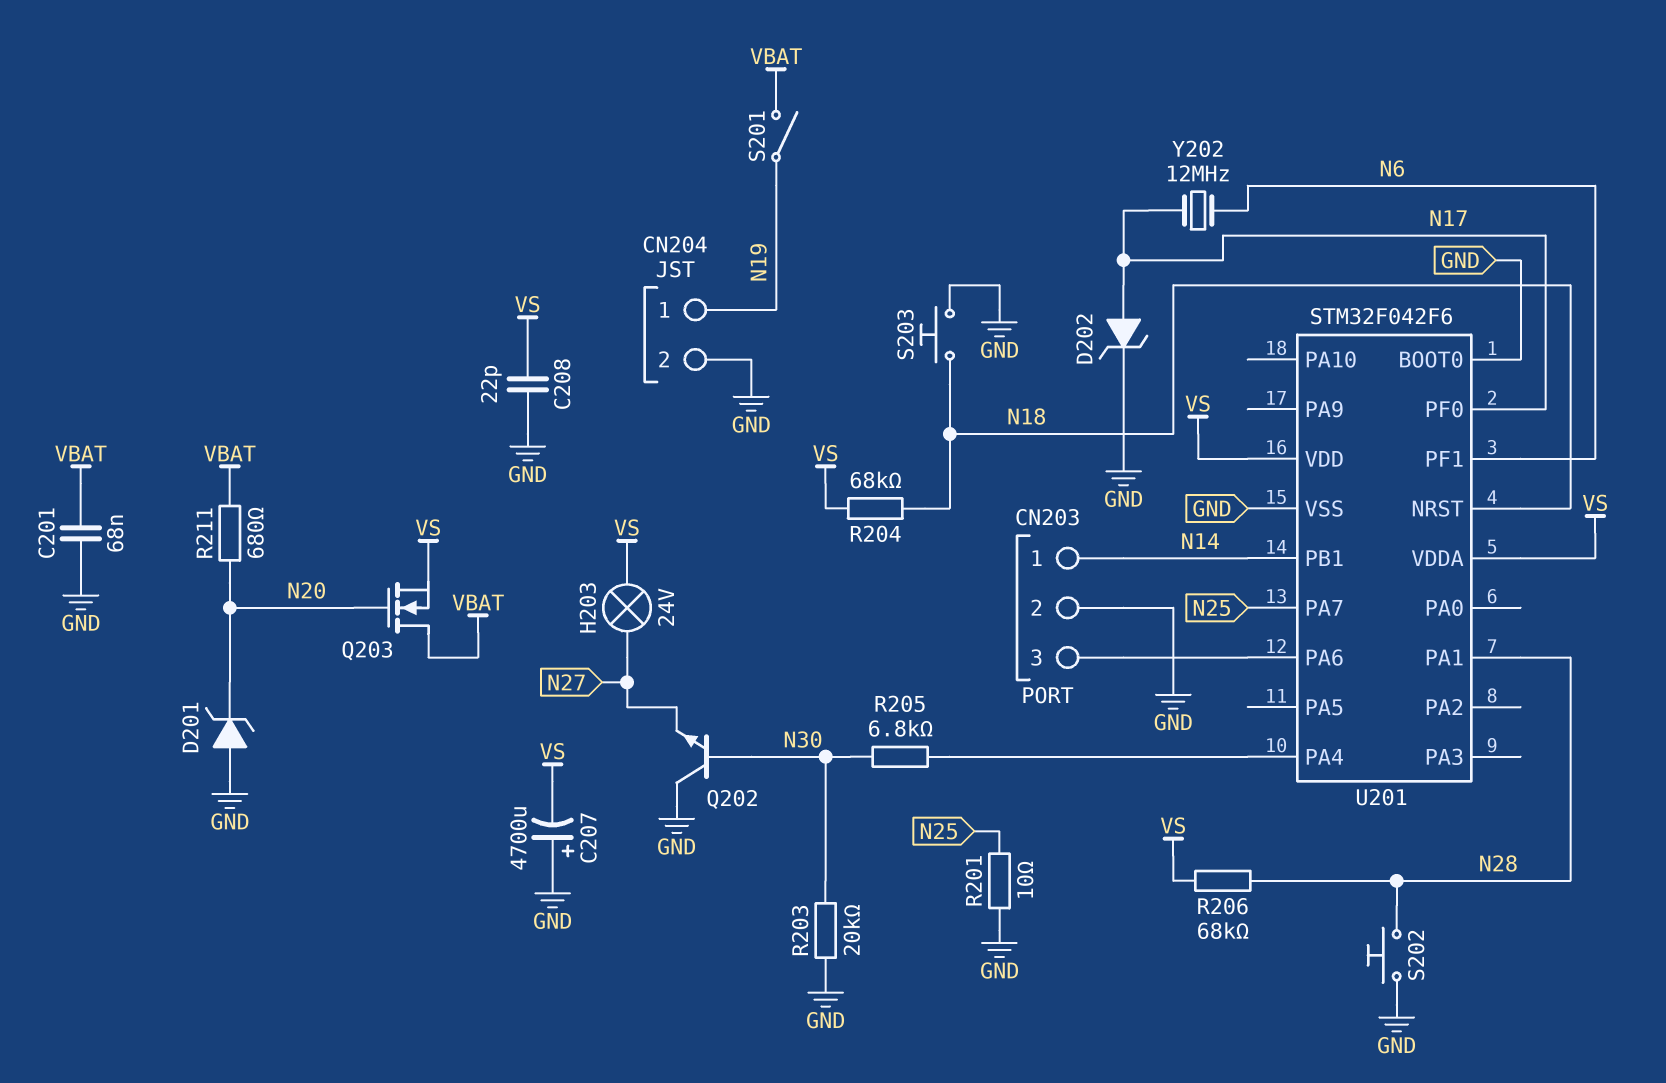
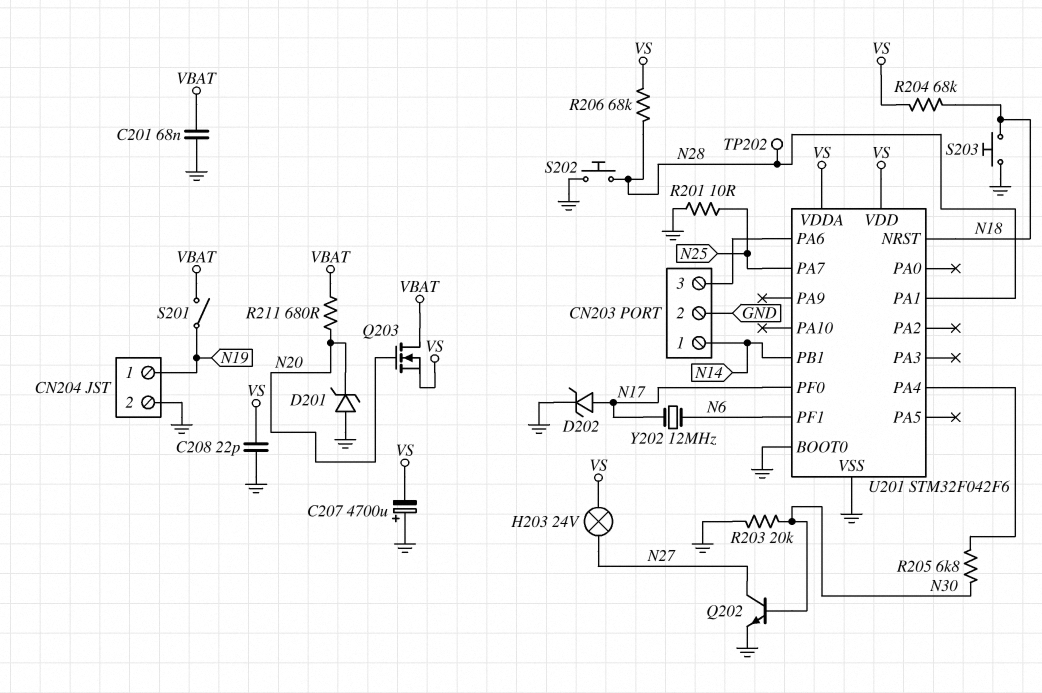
Q202: NPN (B N30, C GND, E N27) -> NPN (B N30, C N27, E GND)
TP202: none -> test point (N28)

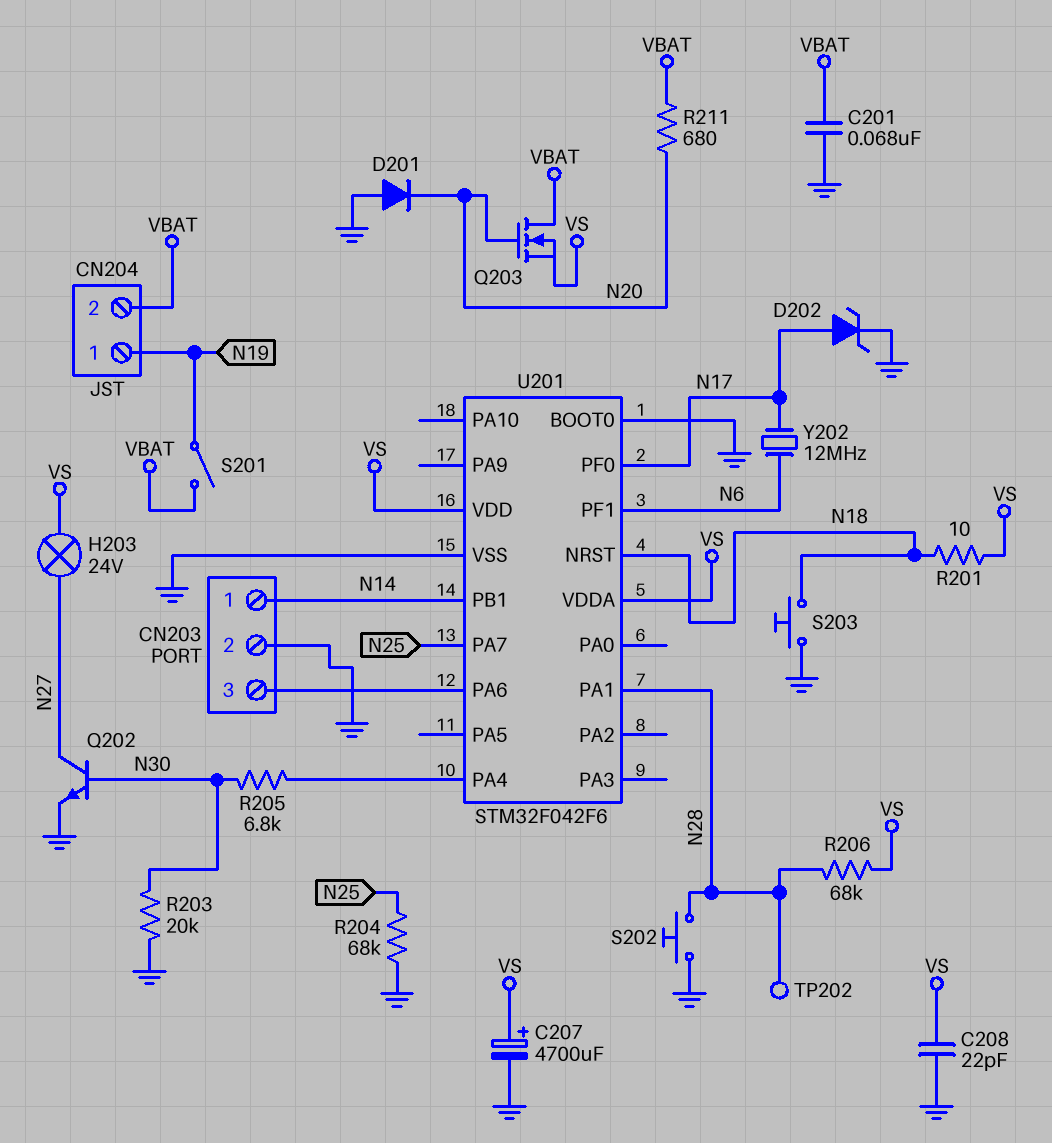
C207: 4700uF (plus GND, minus VS) -> 4700uF (plus VS, minus GND)
CN204 pin 2: GND -> VBAT
D201: zener (A GND, K N20) -> diode (A GND, K N20)
R201: 10 (GND, N25) -> 10 (N18, VS)
R204: 68k (N18, VS) -> 68k (GND, N25)

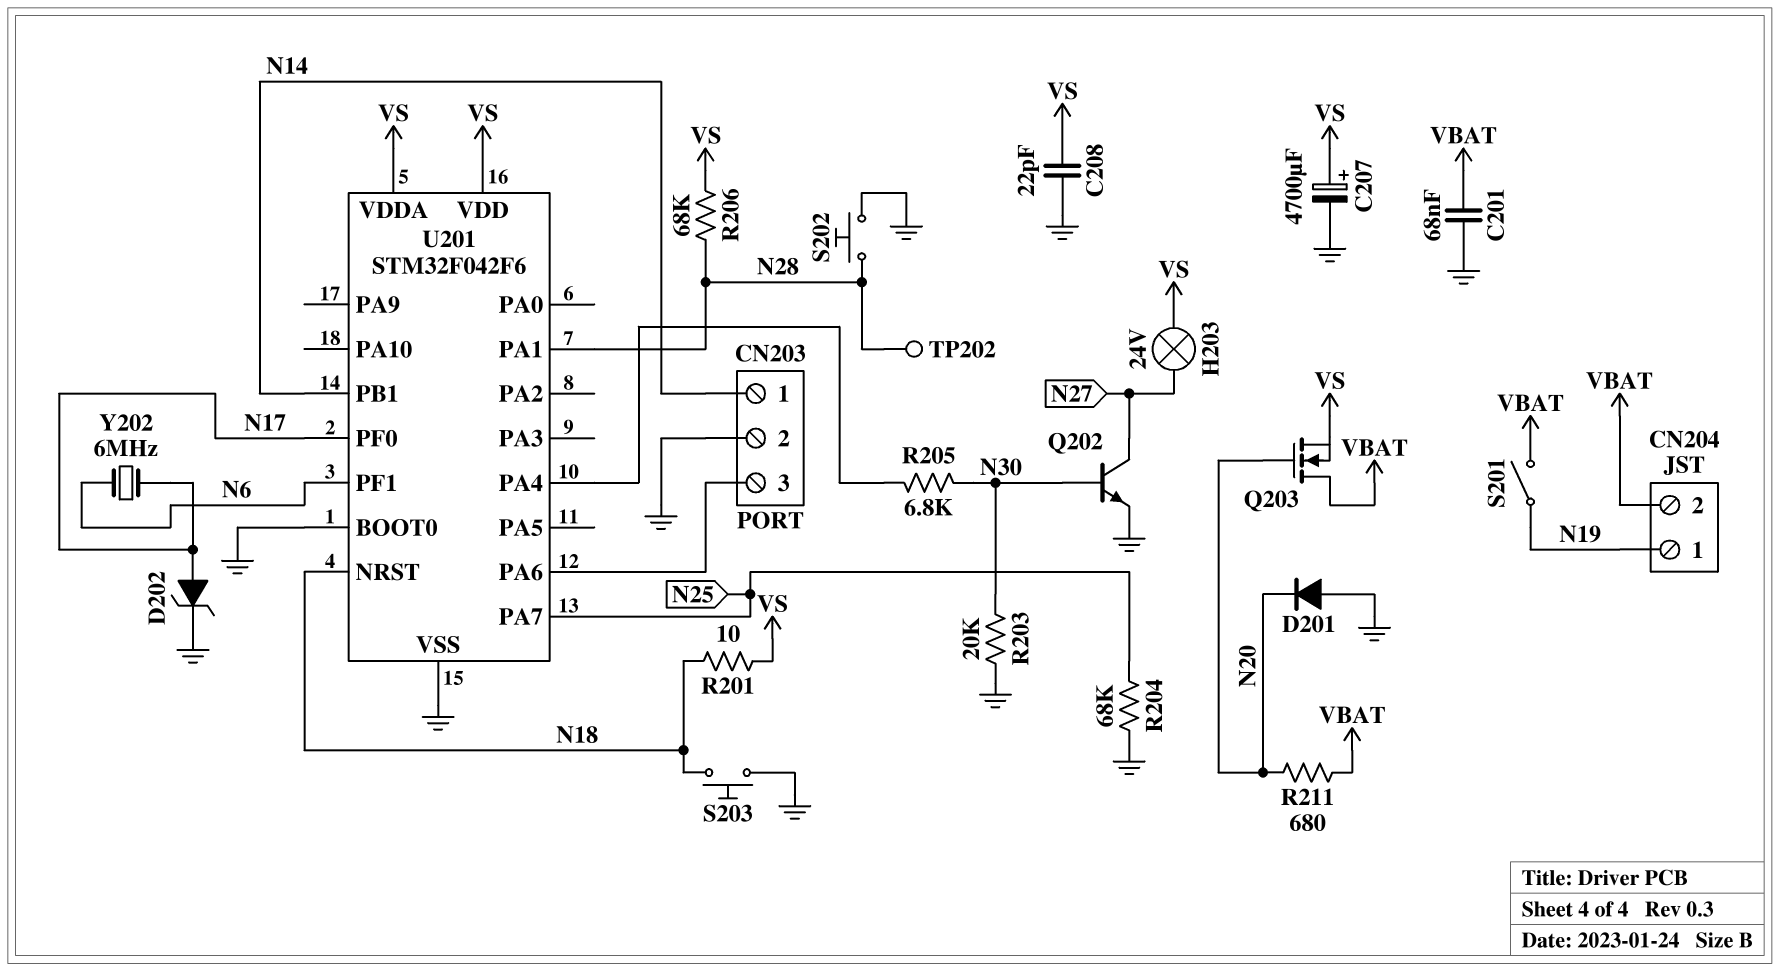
Y202: 12MHz (N6, N17) -> 6MHz (N6, N17)

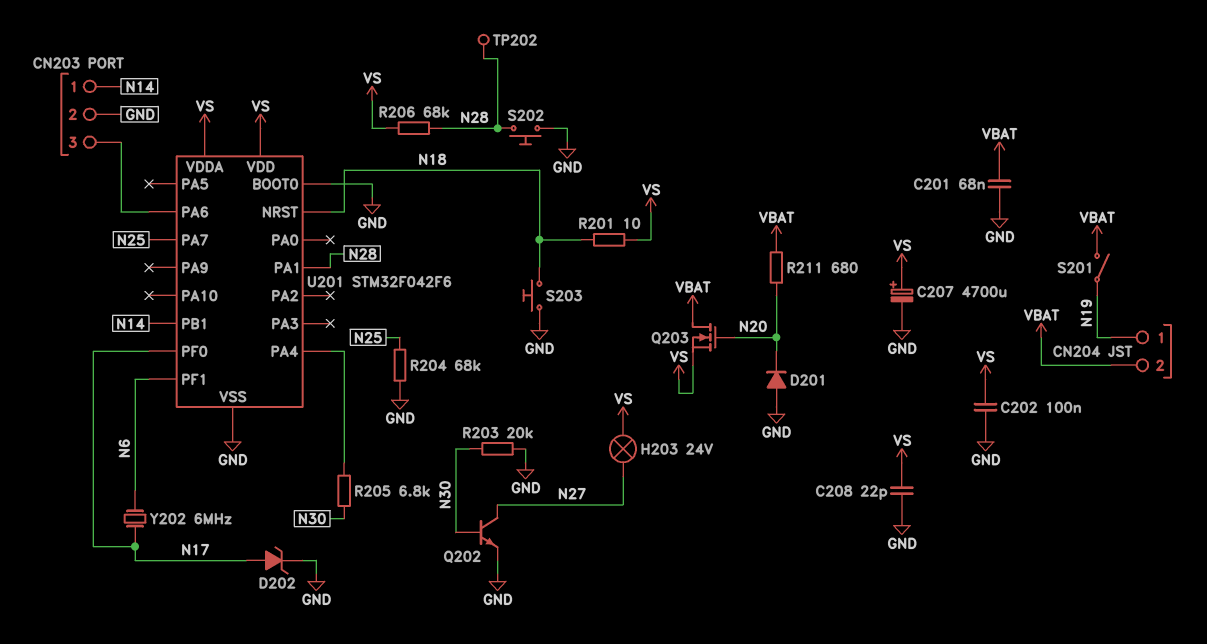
C202: none -> 100nF (GND, VS)

